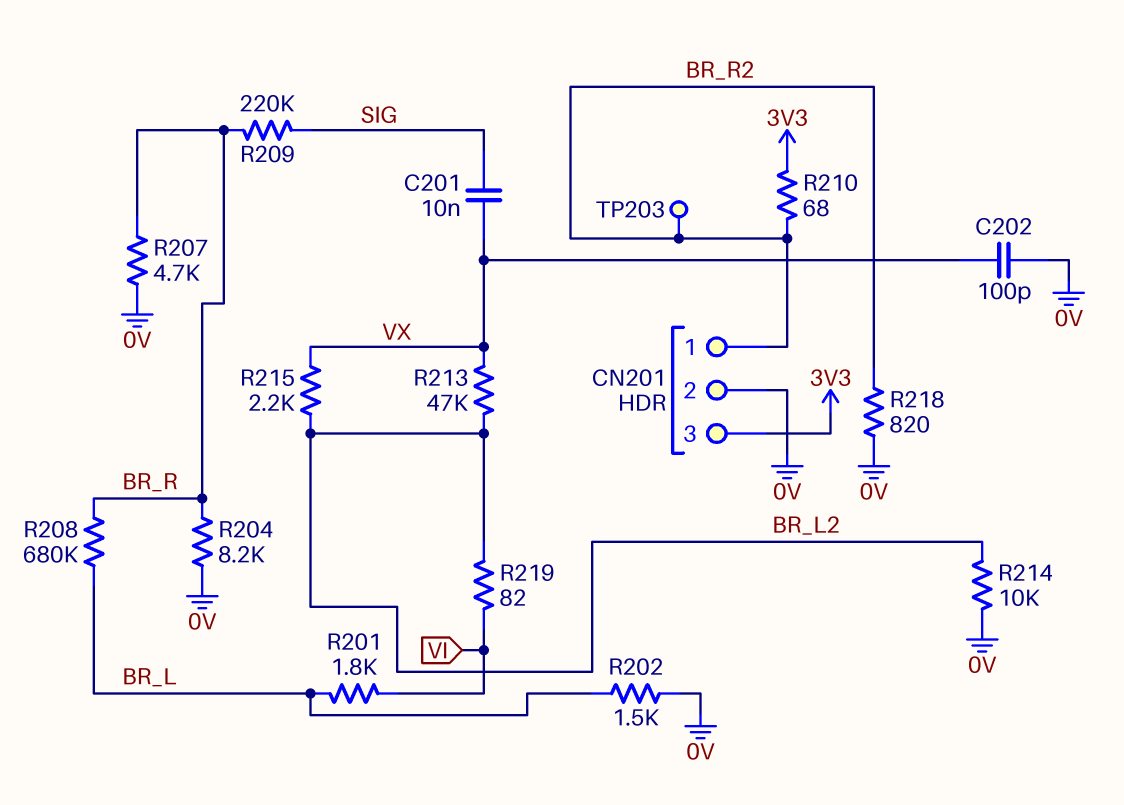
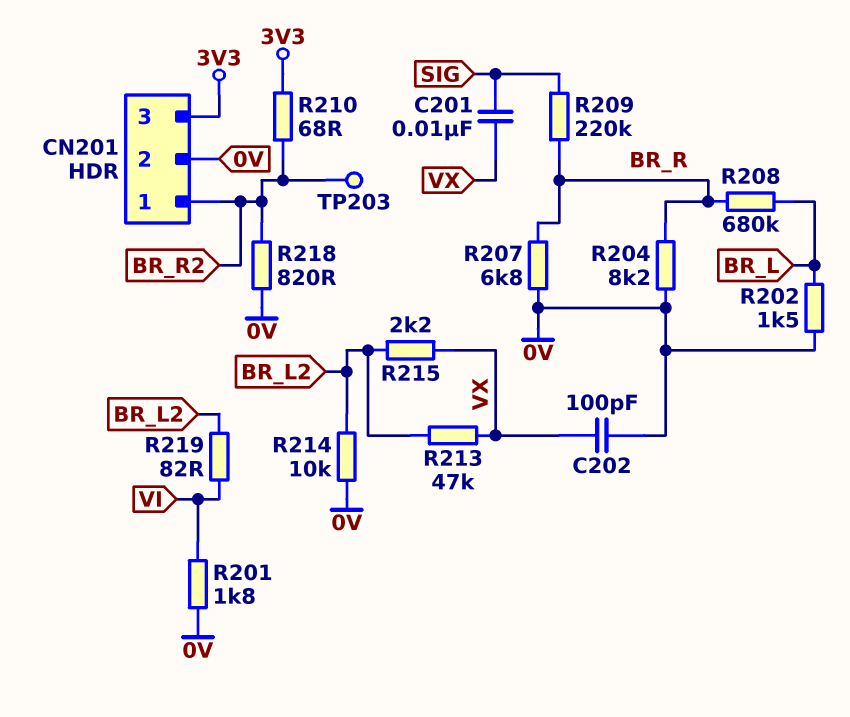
R201: 1.8k (BR_L, VI) -> 1.8k (0V, VI)
R207: 4.7k (0V, BR_R) -> 6.8k (0V, BR_R)

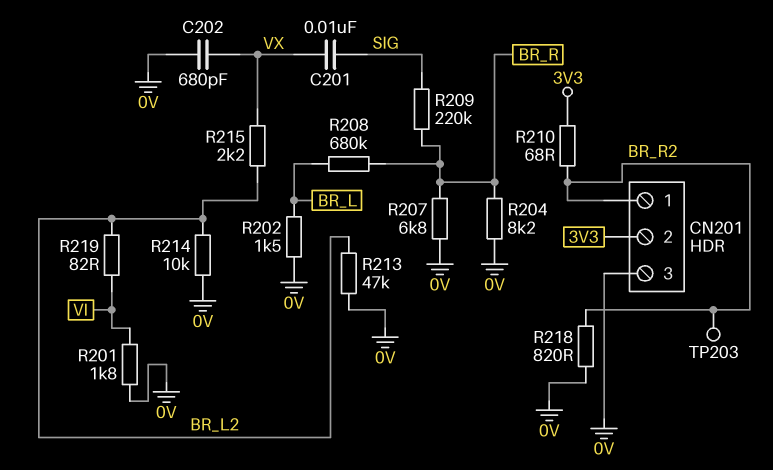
C202: 100pF (0V, VX) -> 680pF (0V, VX)
CN201 pin 2: 0V -> 3V3
CN201 pin 3: 3V3 -> 0V
R213: 47k (BR_L2, VX) -> 47k (0V, BR_L2)

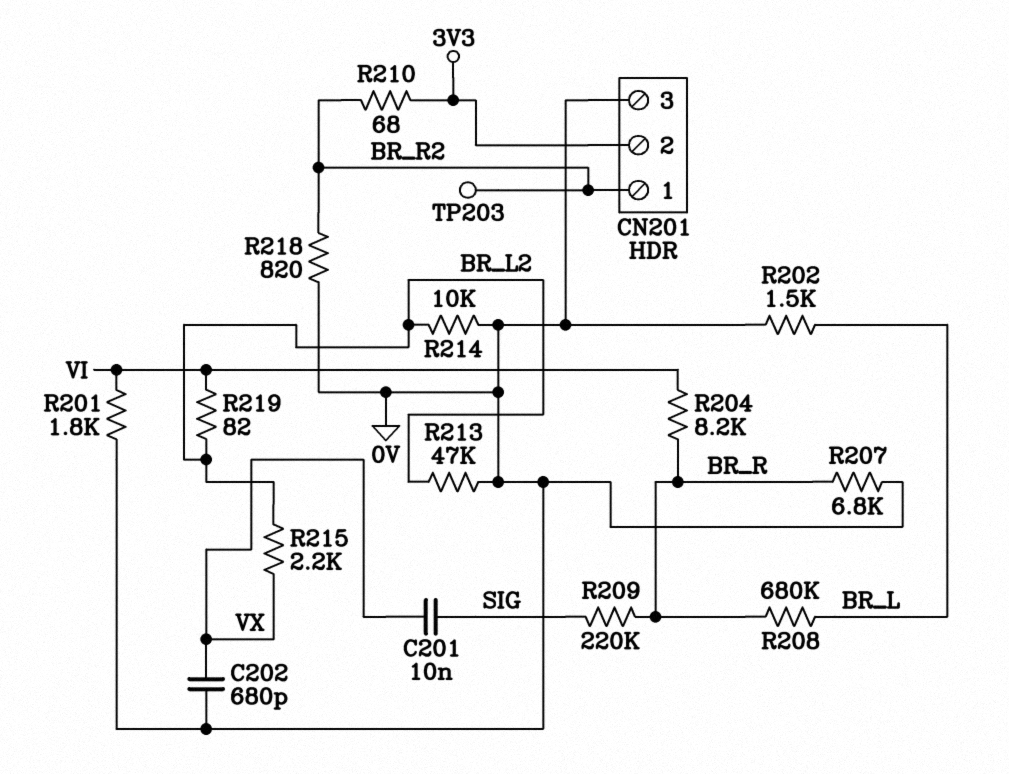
R204: 8.2k (0V, BR_R) -> 8.2k (BR_R, VI)

